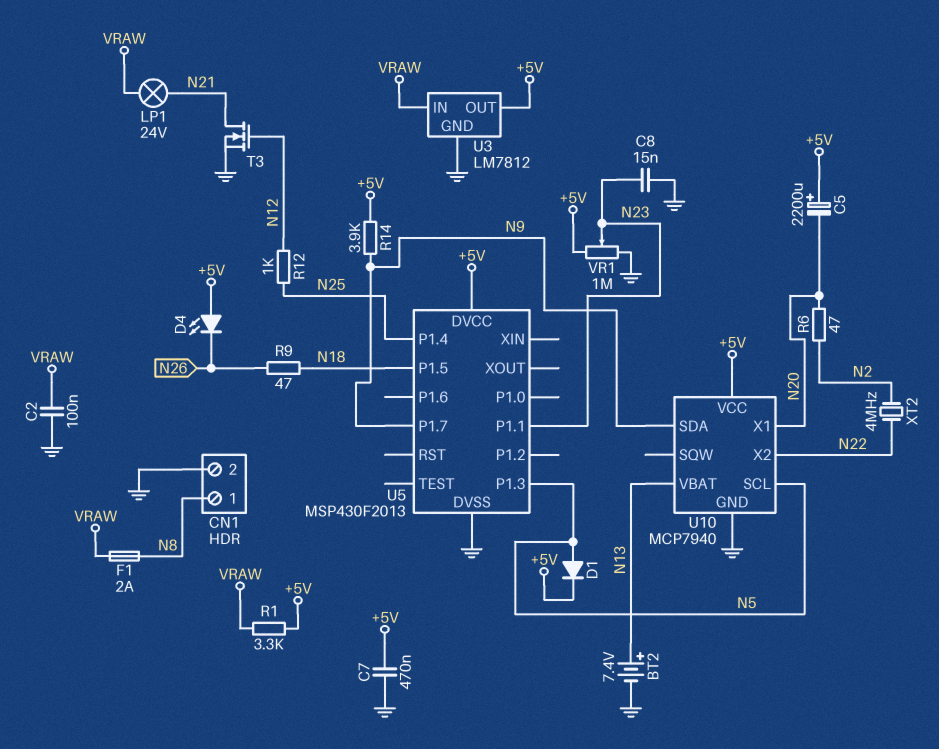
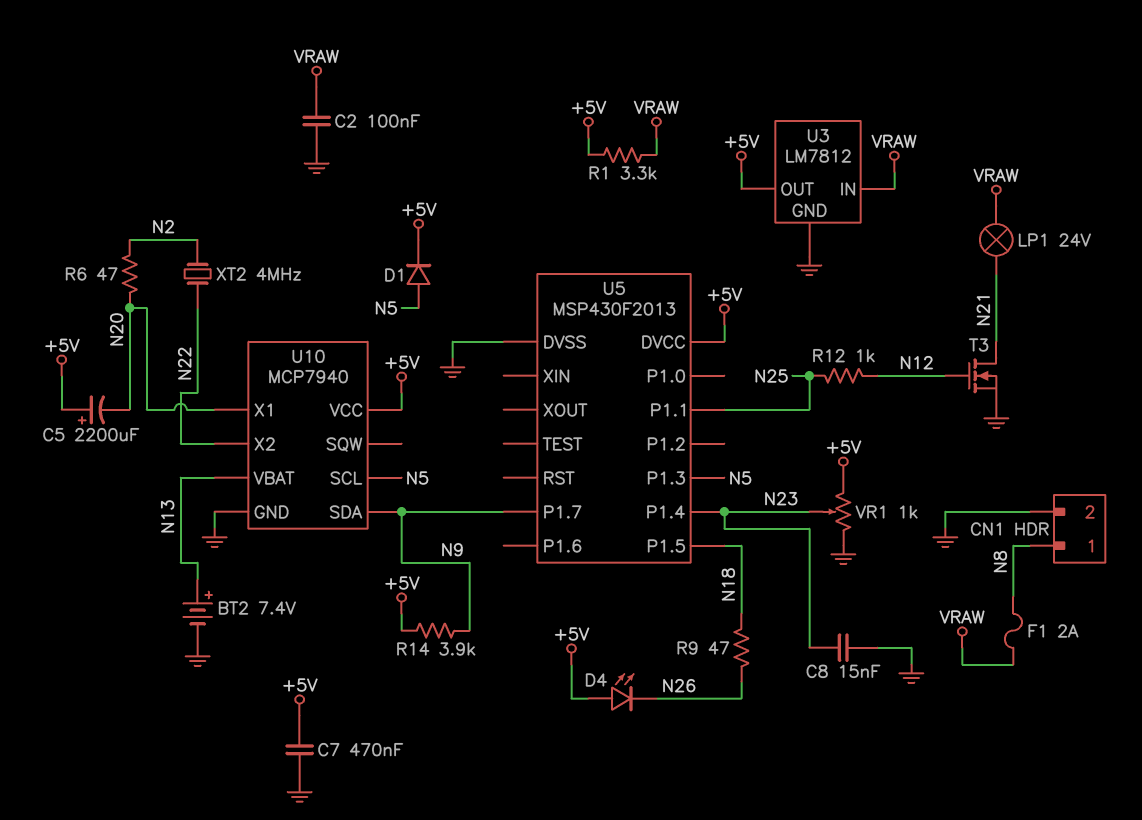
U5 pin P1.1: N23 -> N25
U5 pin P1.4: N25 -> N23
VR1: 1M (+5V, GND, wiper N23) -> 1k (+5V, GND, wiper N23)

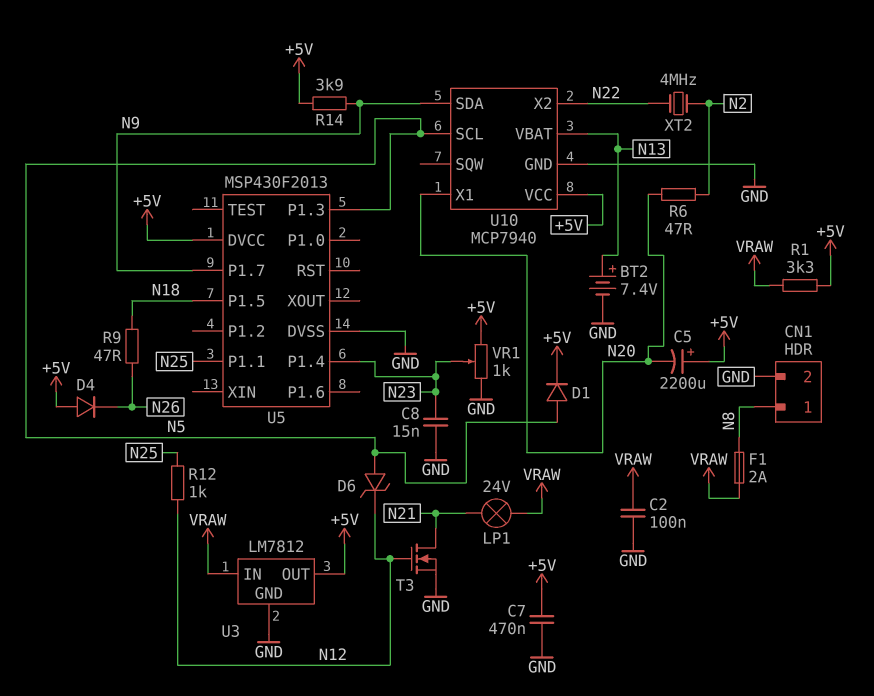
D4: LED (A +5V, K N26) -> diode (A +5V, K N26)
D6: none -> zener (A N5, K N12)

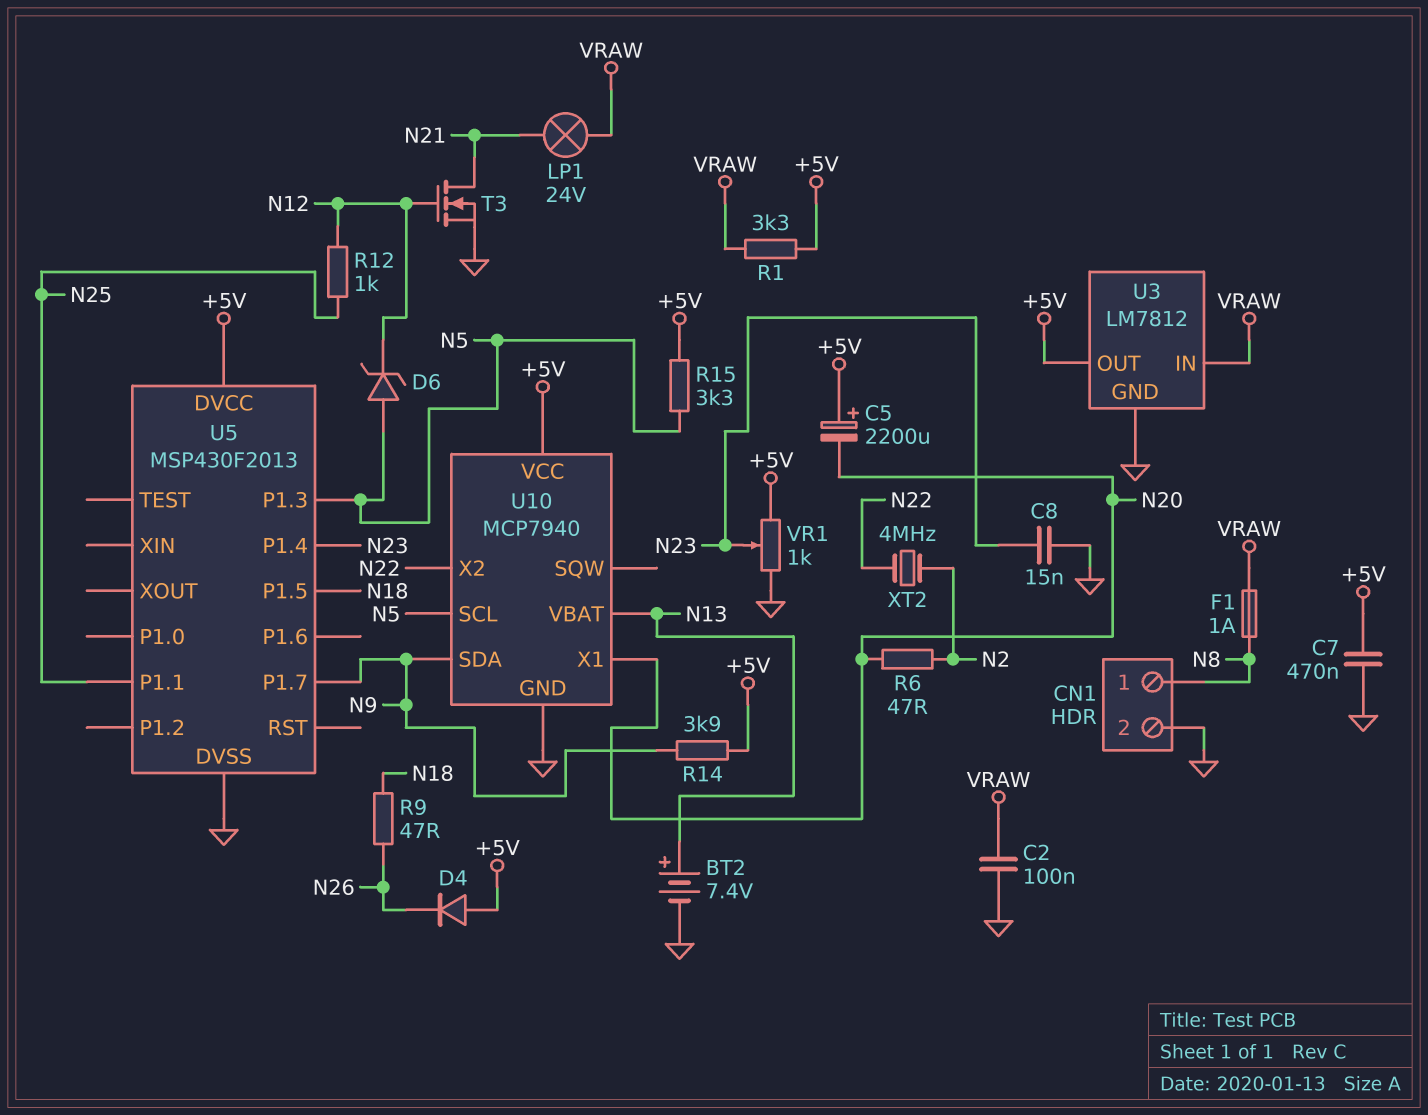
D1: diode (A N5, K +5V) -> none
F1: 2A (N8, VRAW) -> 1A (N8, VRAW)
R15: none -> 3.3k (+5V, N5)

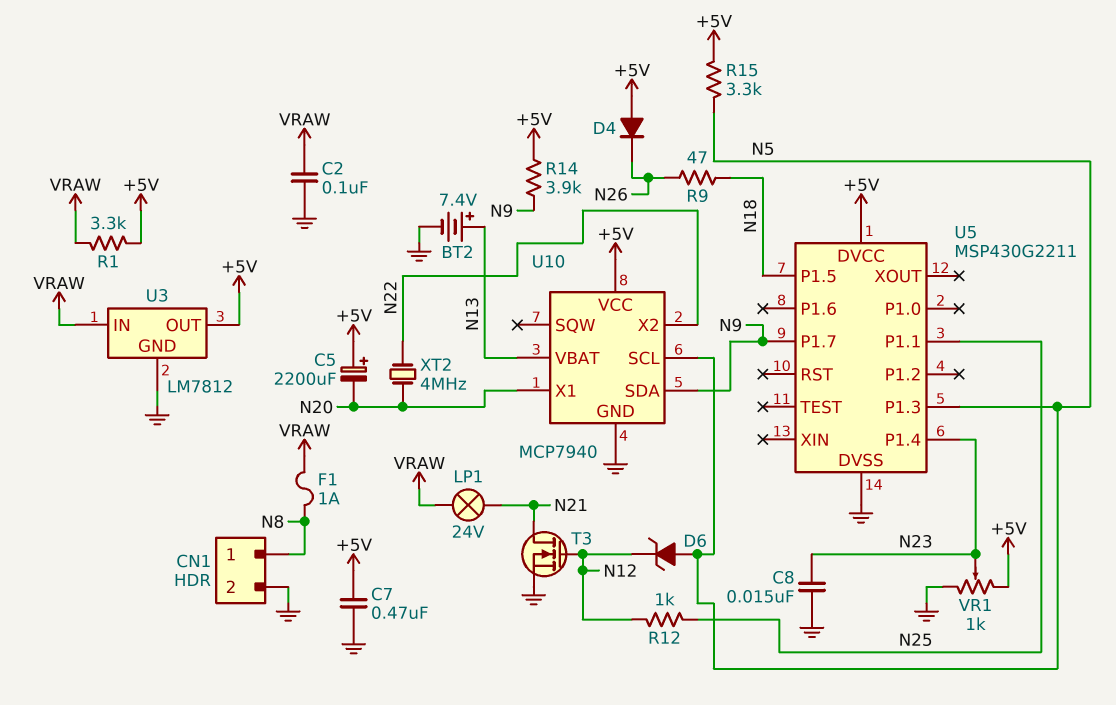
R6: 47 (N2, N20) -> none
U5: MSP430F2013 -> MSP430G2211
XT2: 4MHz (N2, N22) -> 4MHz (N20, N22)

